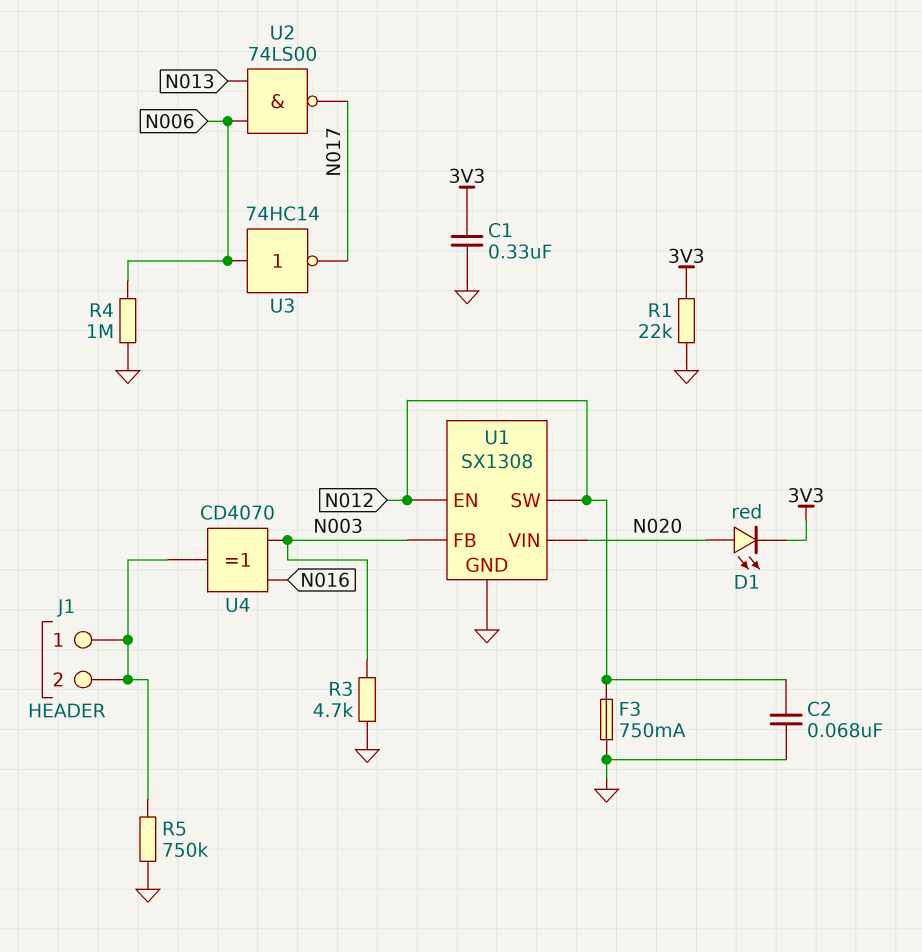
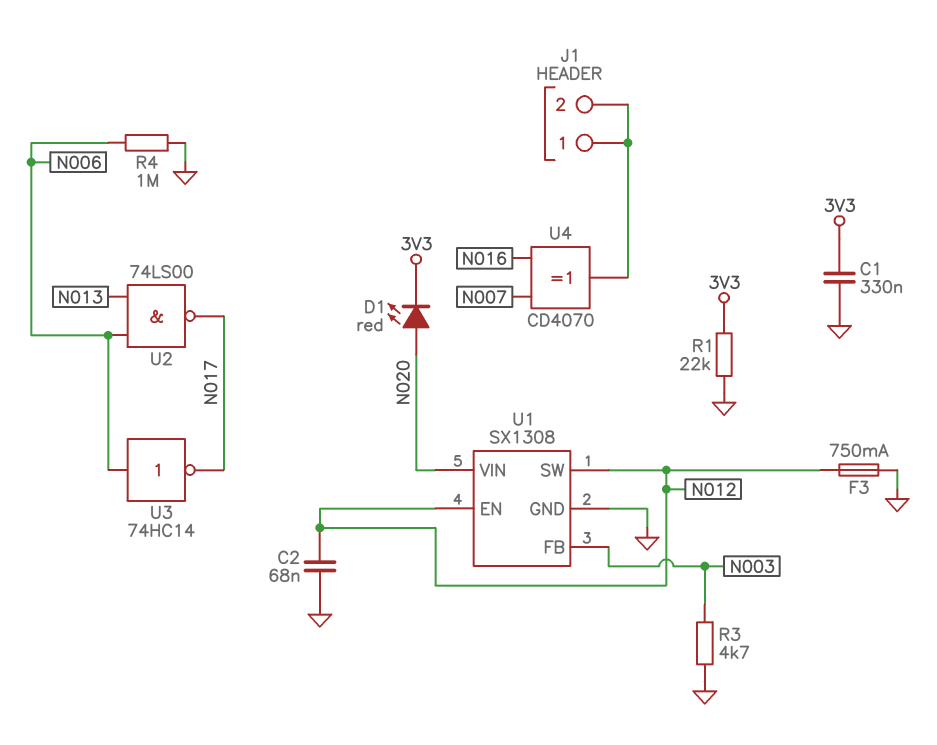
R5: 750k (GND, J1/1) -> none
U4: XOR CD4070 (in N003, in N016, out J1/1) -> XOR CD4070 (in N007, in N016, out J1/1)

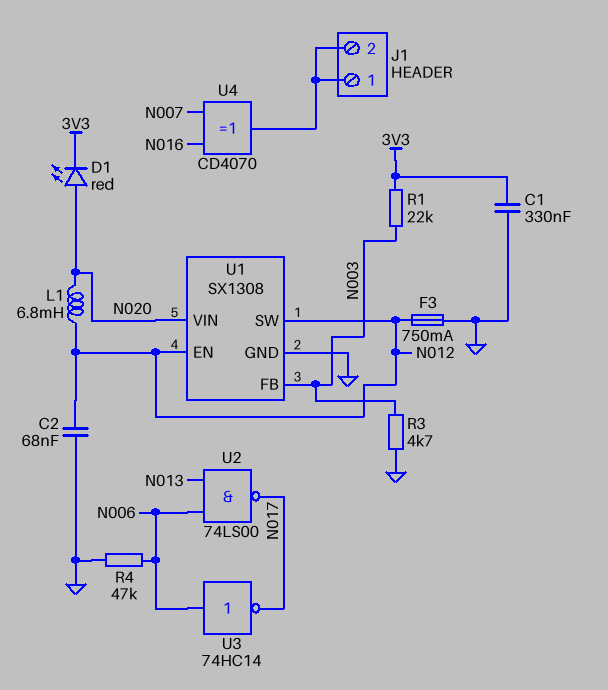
L1: none -> 6.8mH (N012, N020)
R1: 22k (3V3, GND) -> 22k (3V3, N003)
R4: 1M (GND, N006) -> 47k (GND, N006)

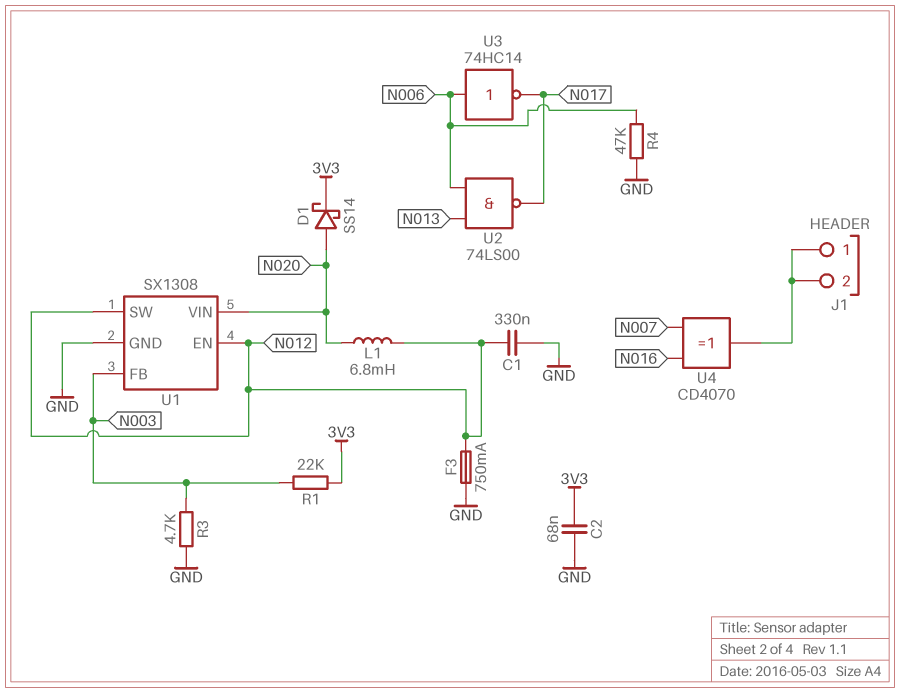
C1: 330nF (3V3, GND) -> 330nF (GND, N012)
C2: 68nF (GND, N012) -> 68nF (3V3, GND)
D1: LED red (A N020, K 3V3) -> schottky SS14 (A N020, K 3V3)

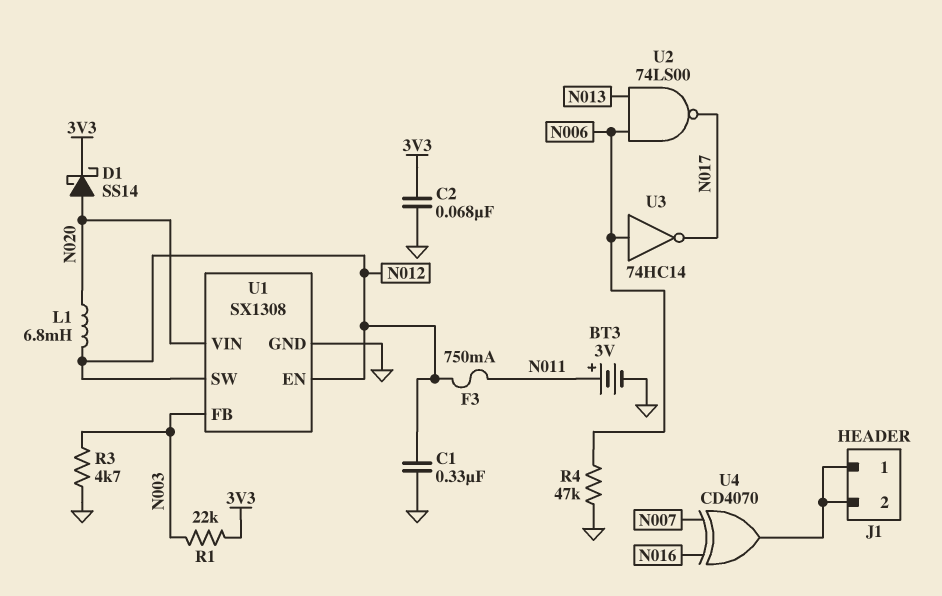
BT3: none -> 3V (plus N011, minus GND)
F3: 750mA (GND, N012) -> 750mA (N011, N012)

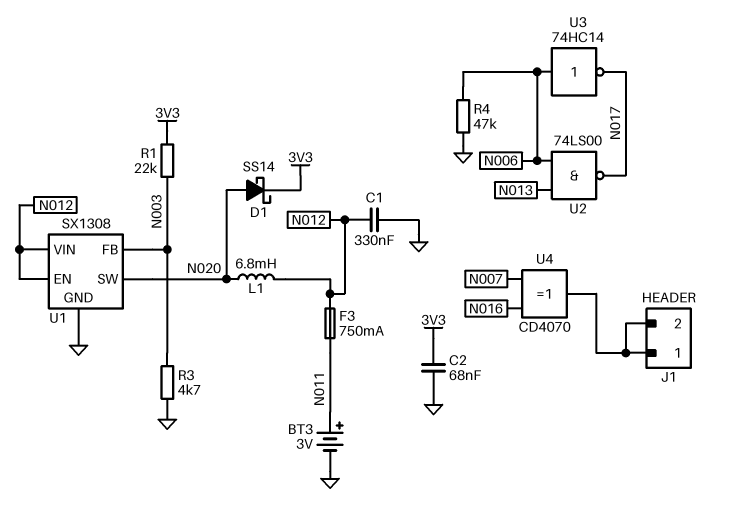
U1 pin SW: N012 -> N020
U1 pin VIN: N020 -> N012

